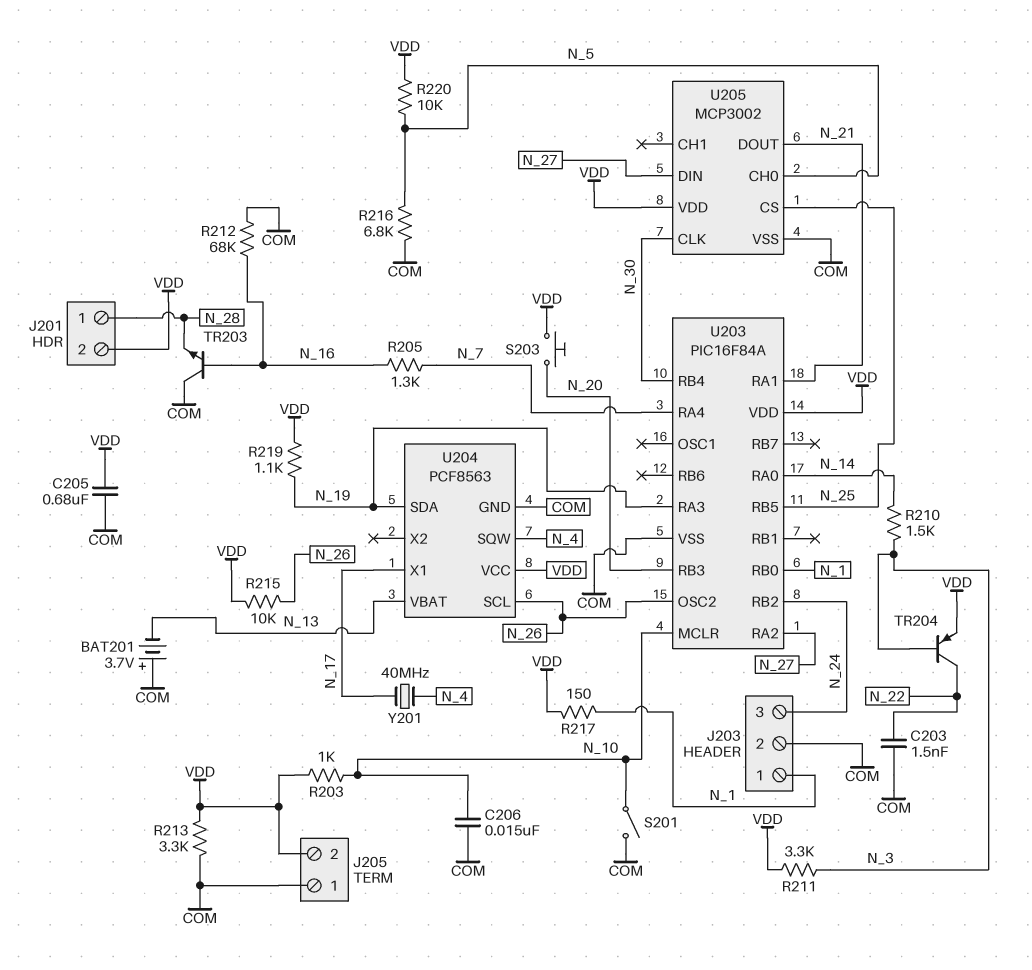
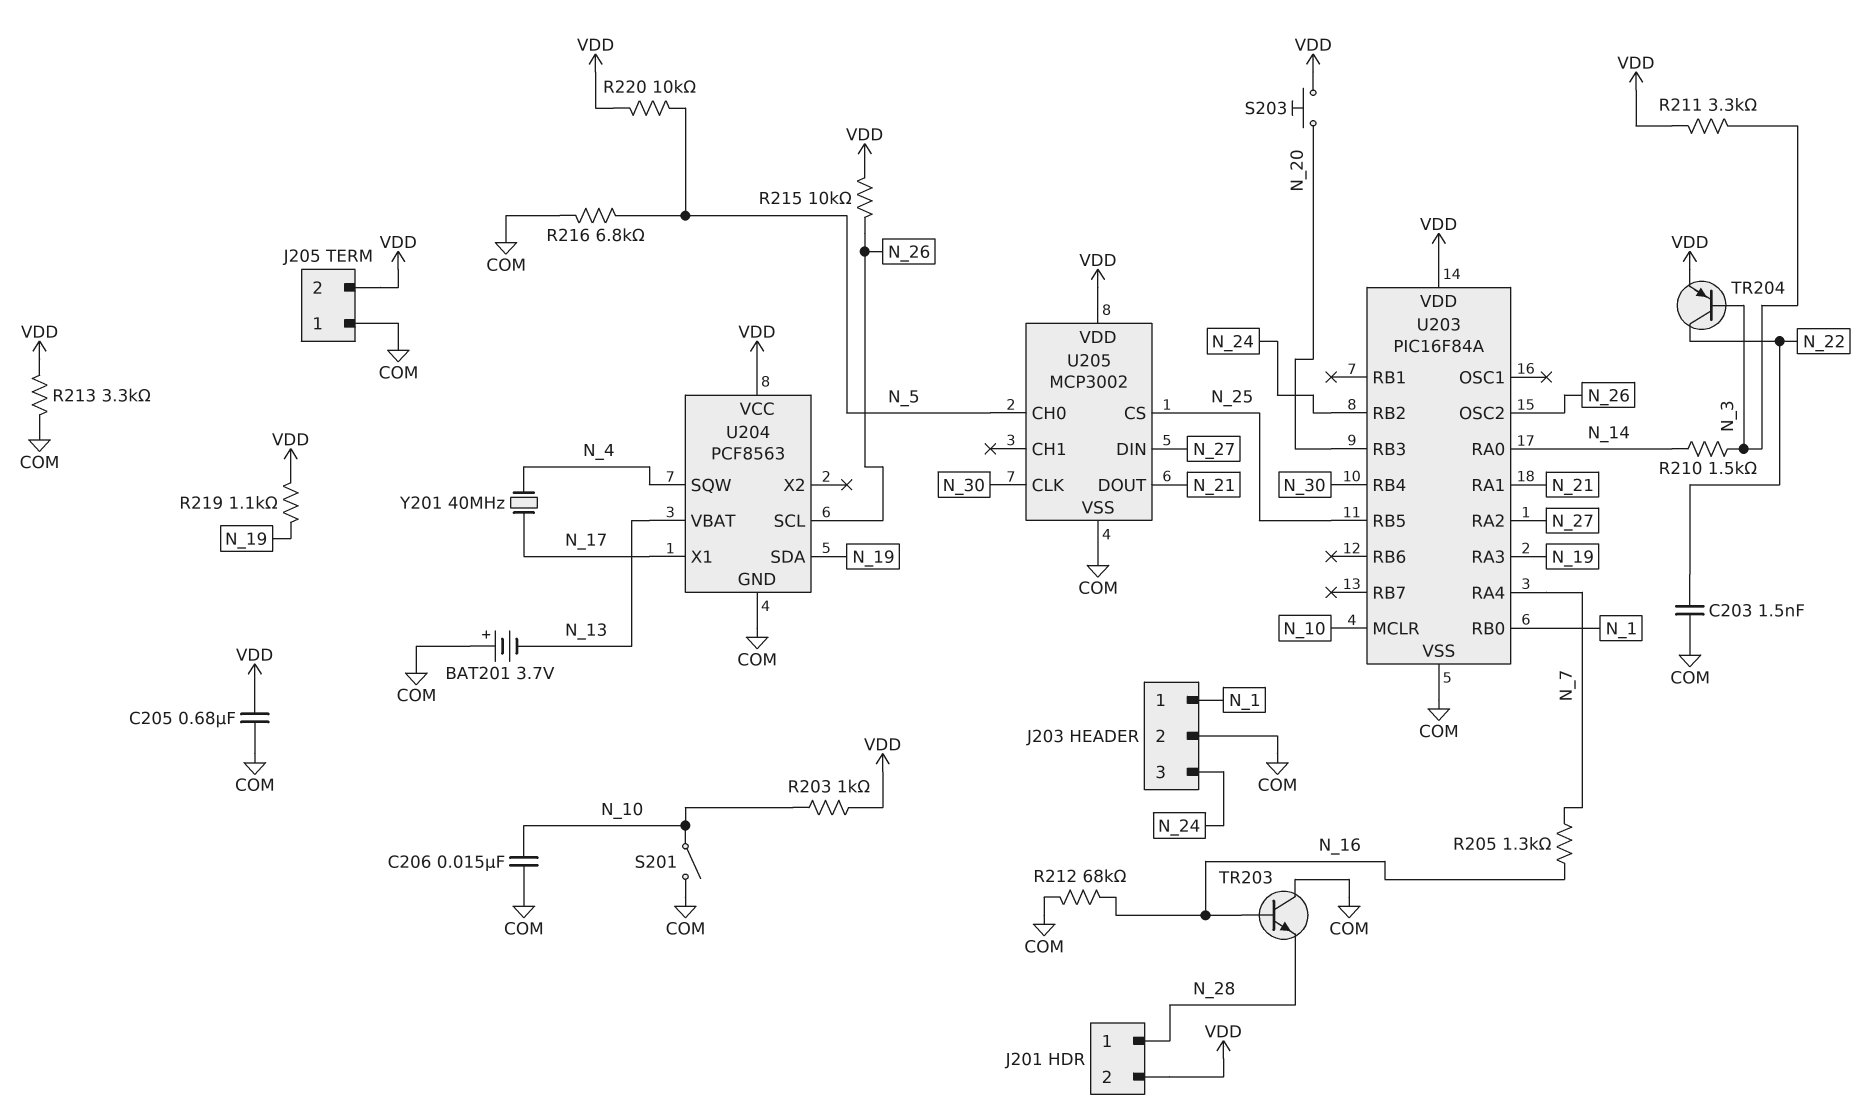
R217: 150 (N_1, VDD) -> none

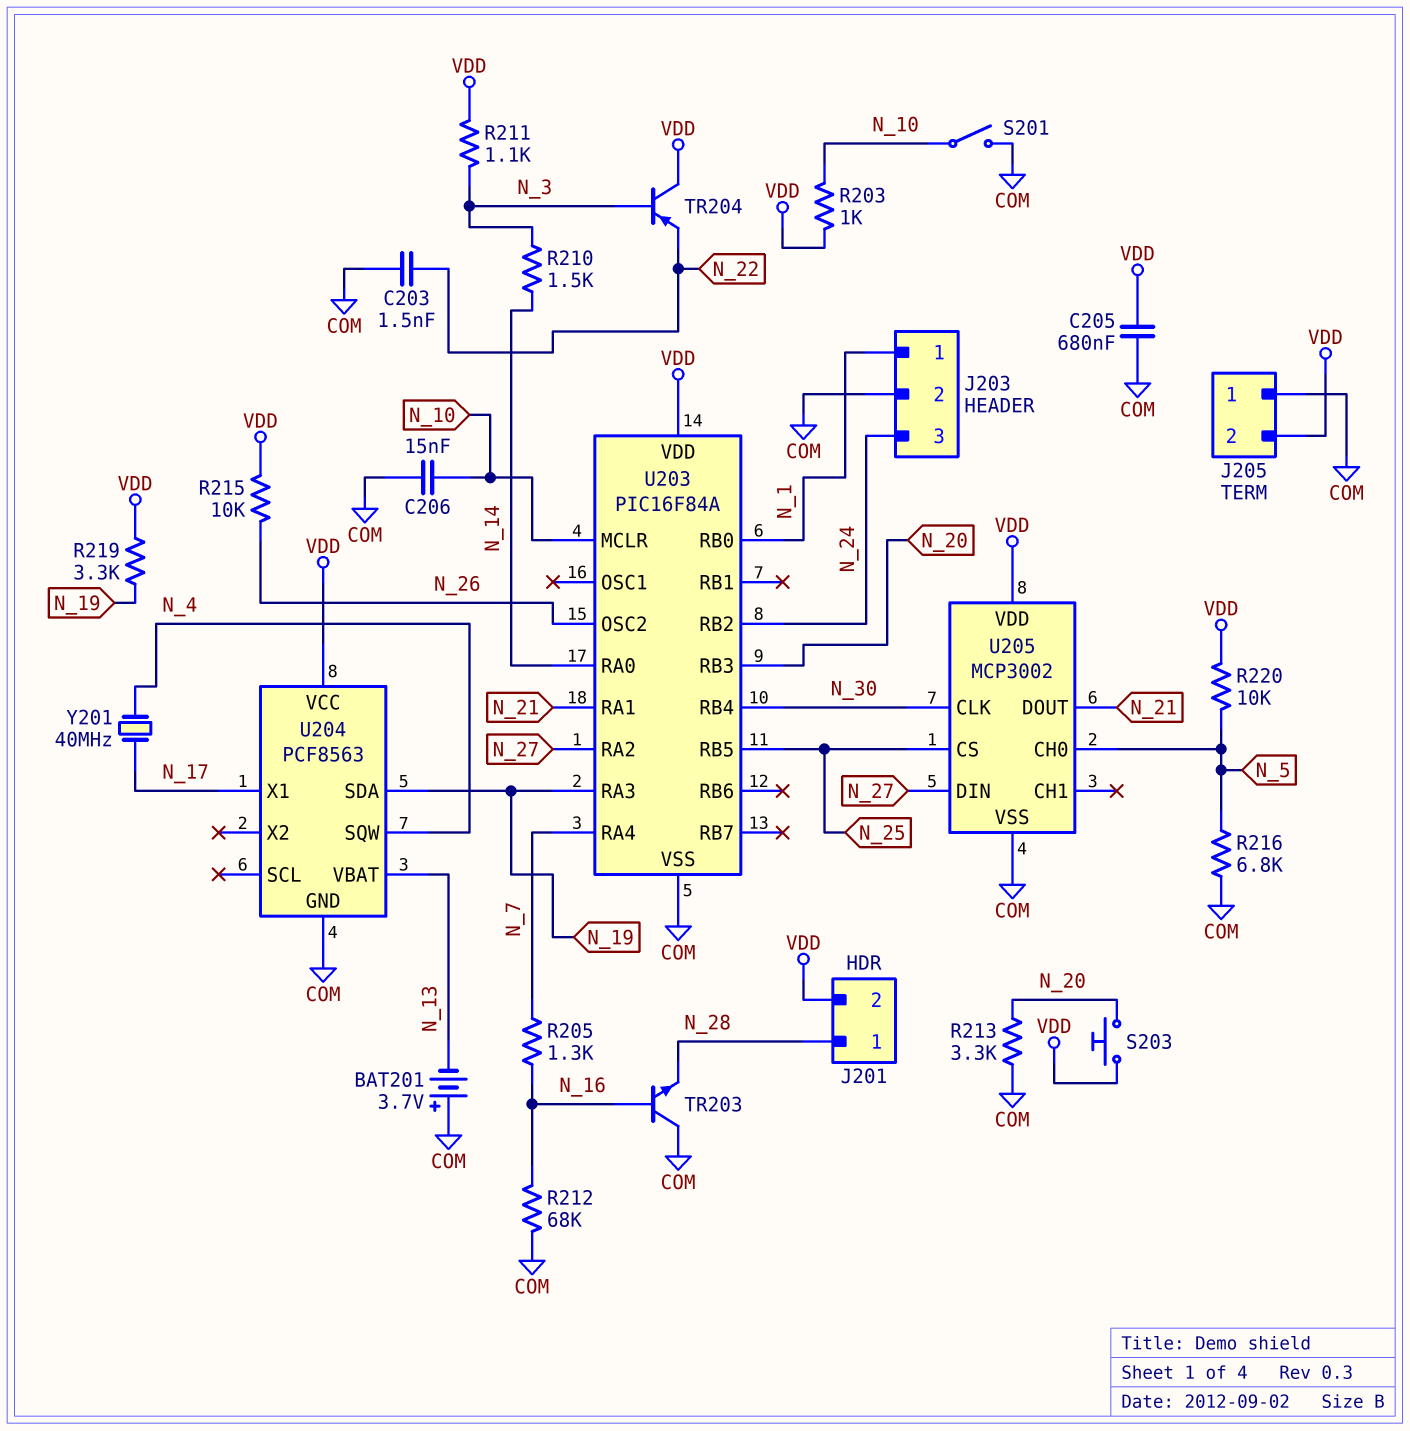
R211: 3.3k (N_3, VDD) -> 1.1k (N_3, VDD)
R213: 3.3k (COM, VDD) -> 3.3k (COM, N_20)
R219: 1.1k (N_19, VDD) -> 3.3k (N_19, VDD)
TR204: PNP (B N_3, C N_22, E VDD) -> PNP (B N_3, C VDD, E N_22)
U204 pin SCL: N_26 -> none

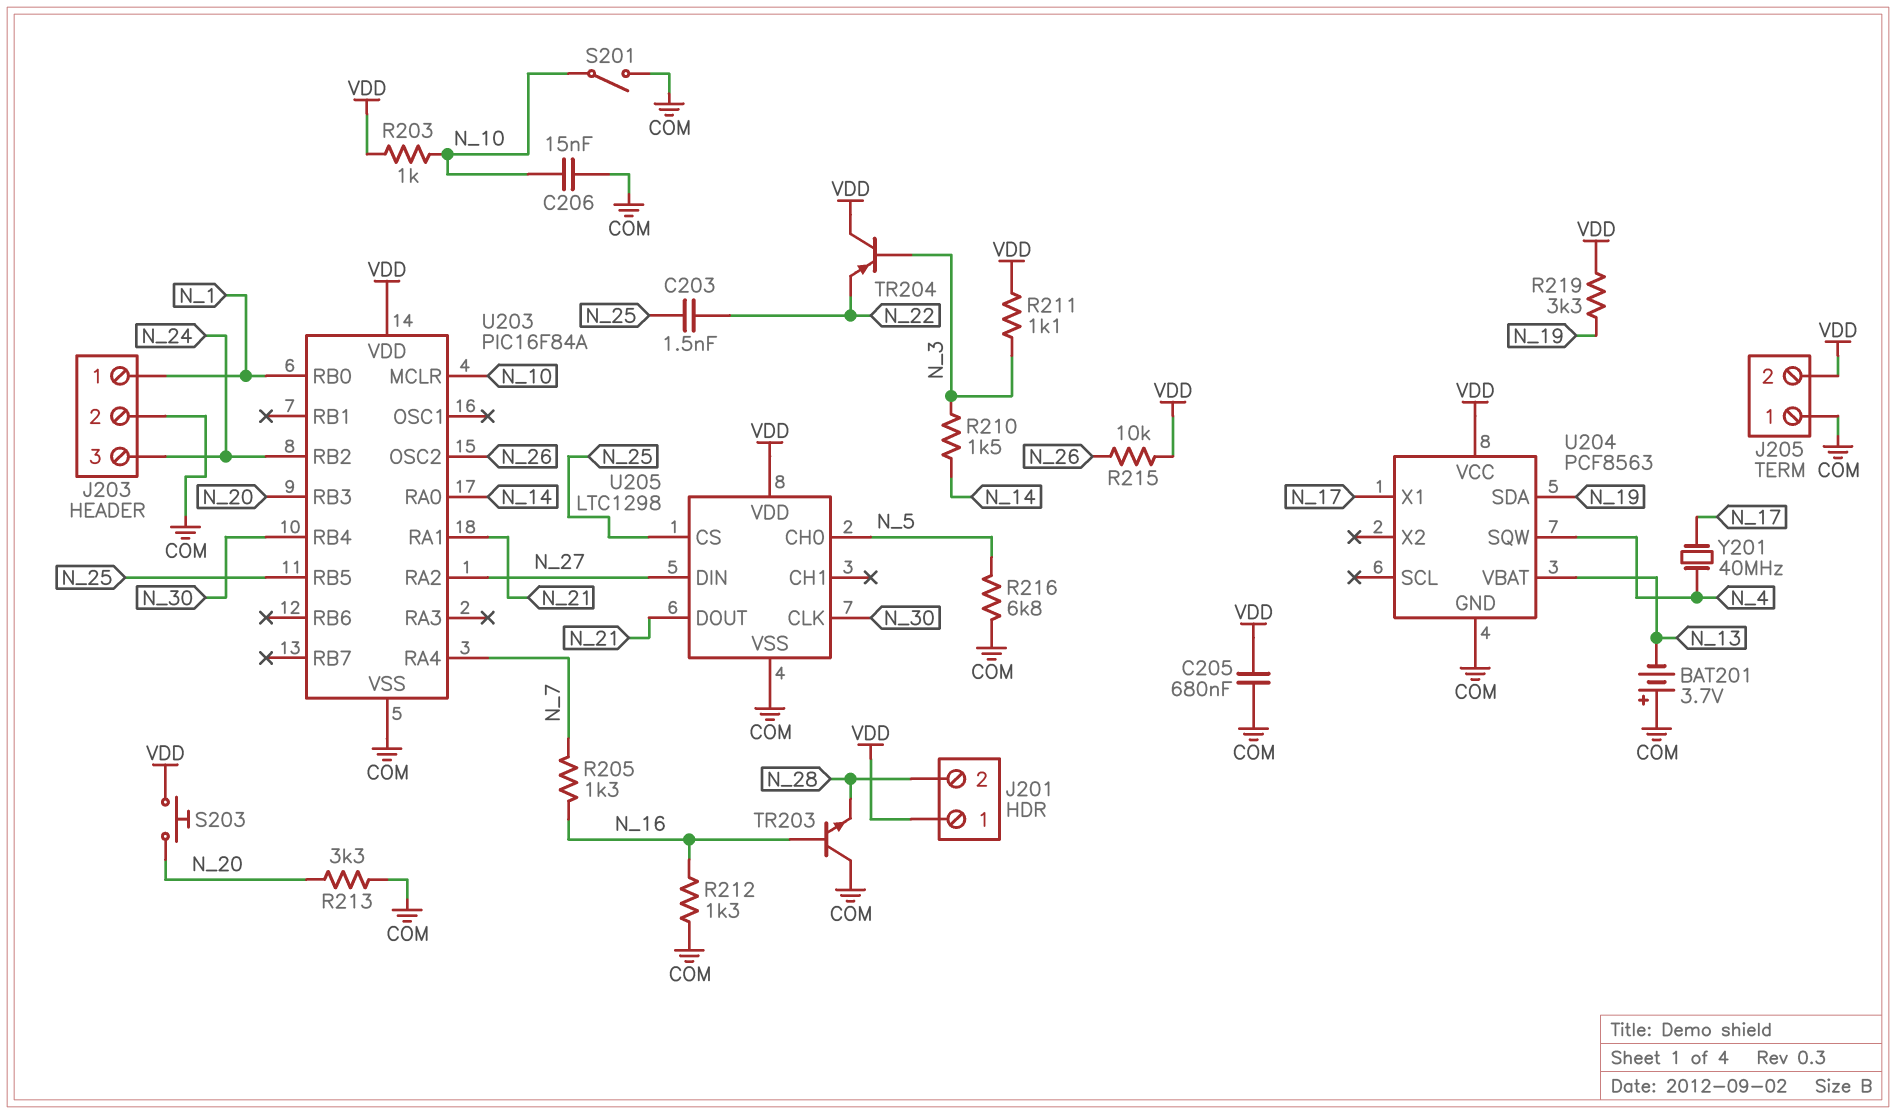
C203: 1.5nF (COM, N_22) -> 1.5nF (N_22, N_25)
J201 pin 1: N_28 -> VDD
J201 pin 2: VDD -> N_28
R212: 68k (COM, N_16) -> 1.3k (COM, N_16)
R220: 10k (N_5, VDD) -> none
U203 pin RA3: N_19 -> none
U205: MCP3002 -> LTC1298

